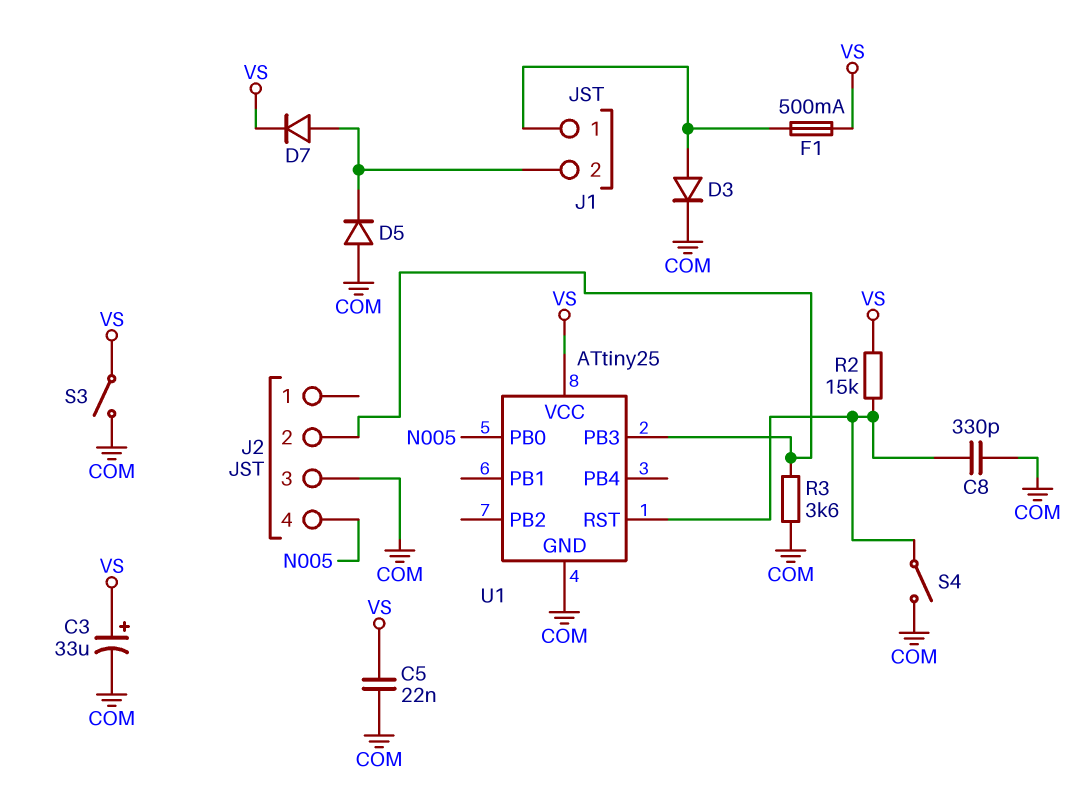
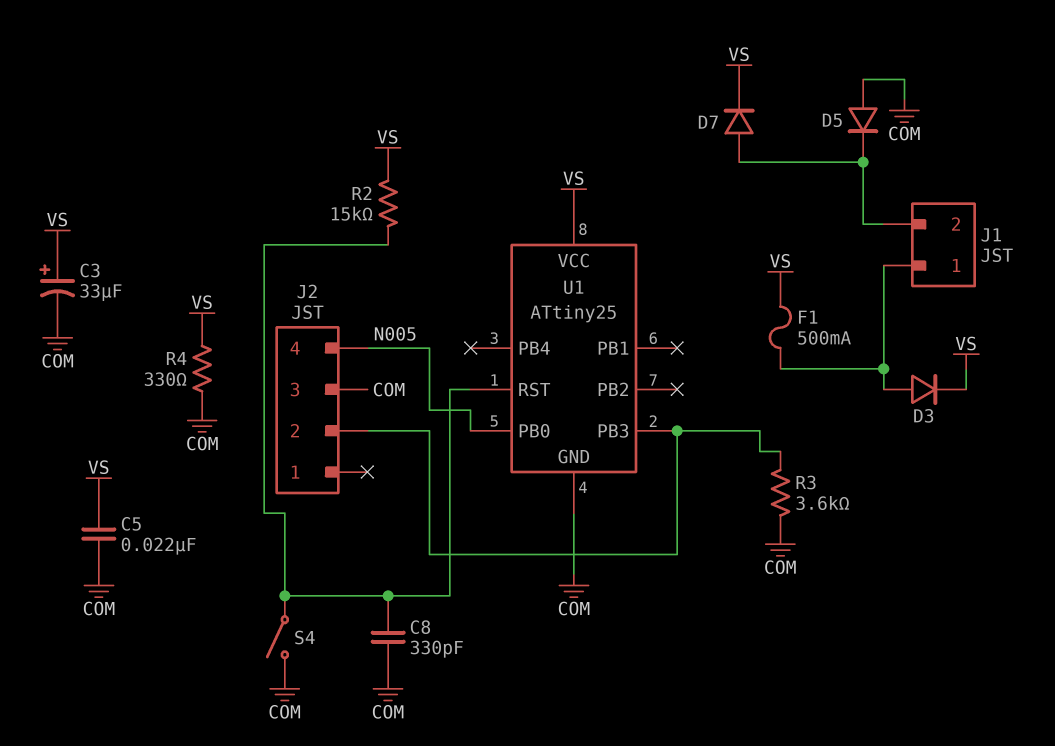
D3: diode (A J1/1, K COM) -> diode (A J1/1, K VS)
R4: none -> 330 (COM, VS)
S3: switch (COM, VS) -> none

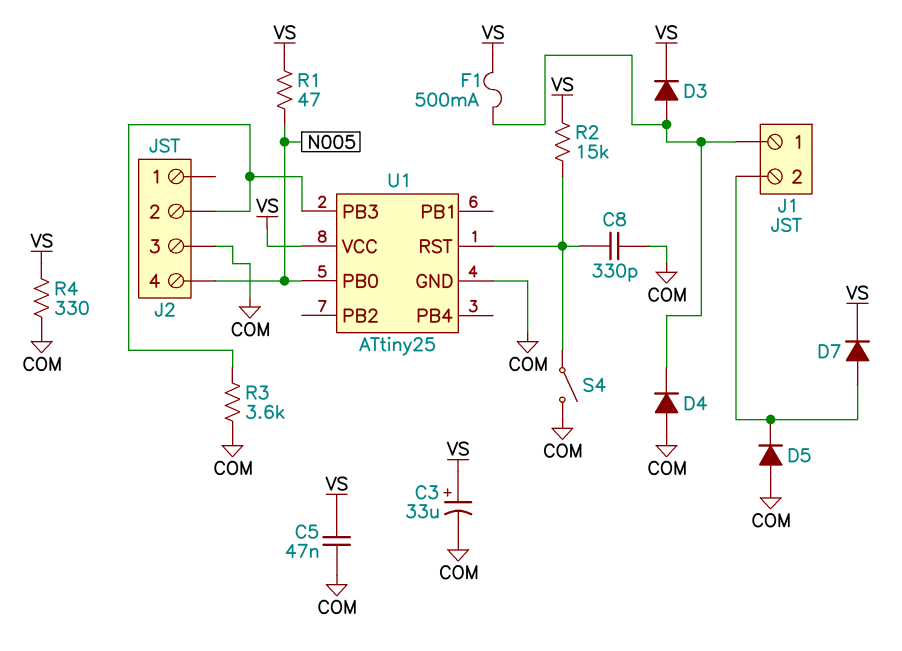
C5: 22nF (COM, VS) -> 47nF (COM, VS)
D4: none -> diode (A COM, K J1/1)
R1: none -> 47 (N005, VS)

